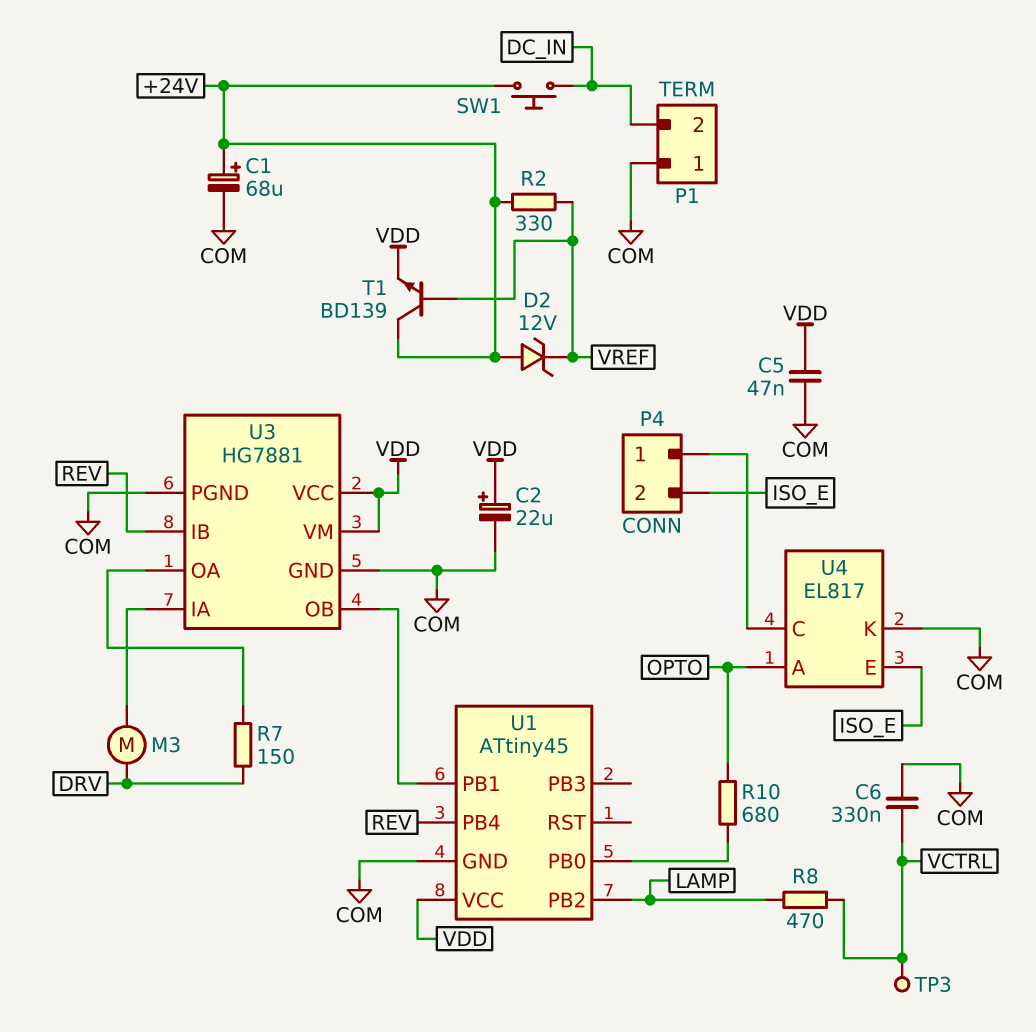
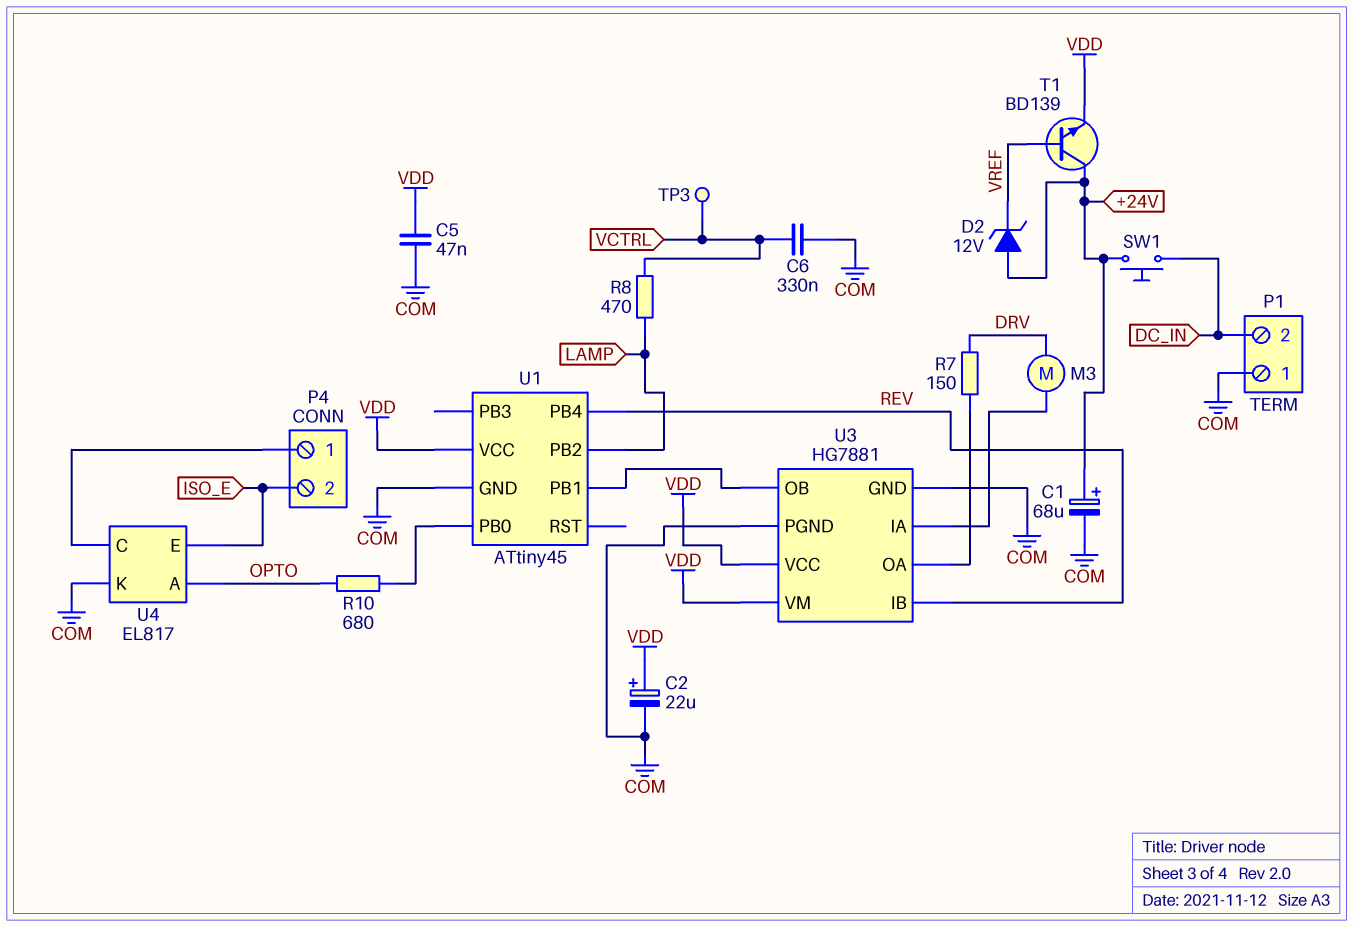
R2: 330 (+24V, VREF) -> none

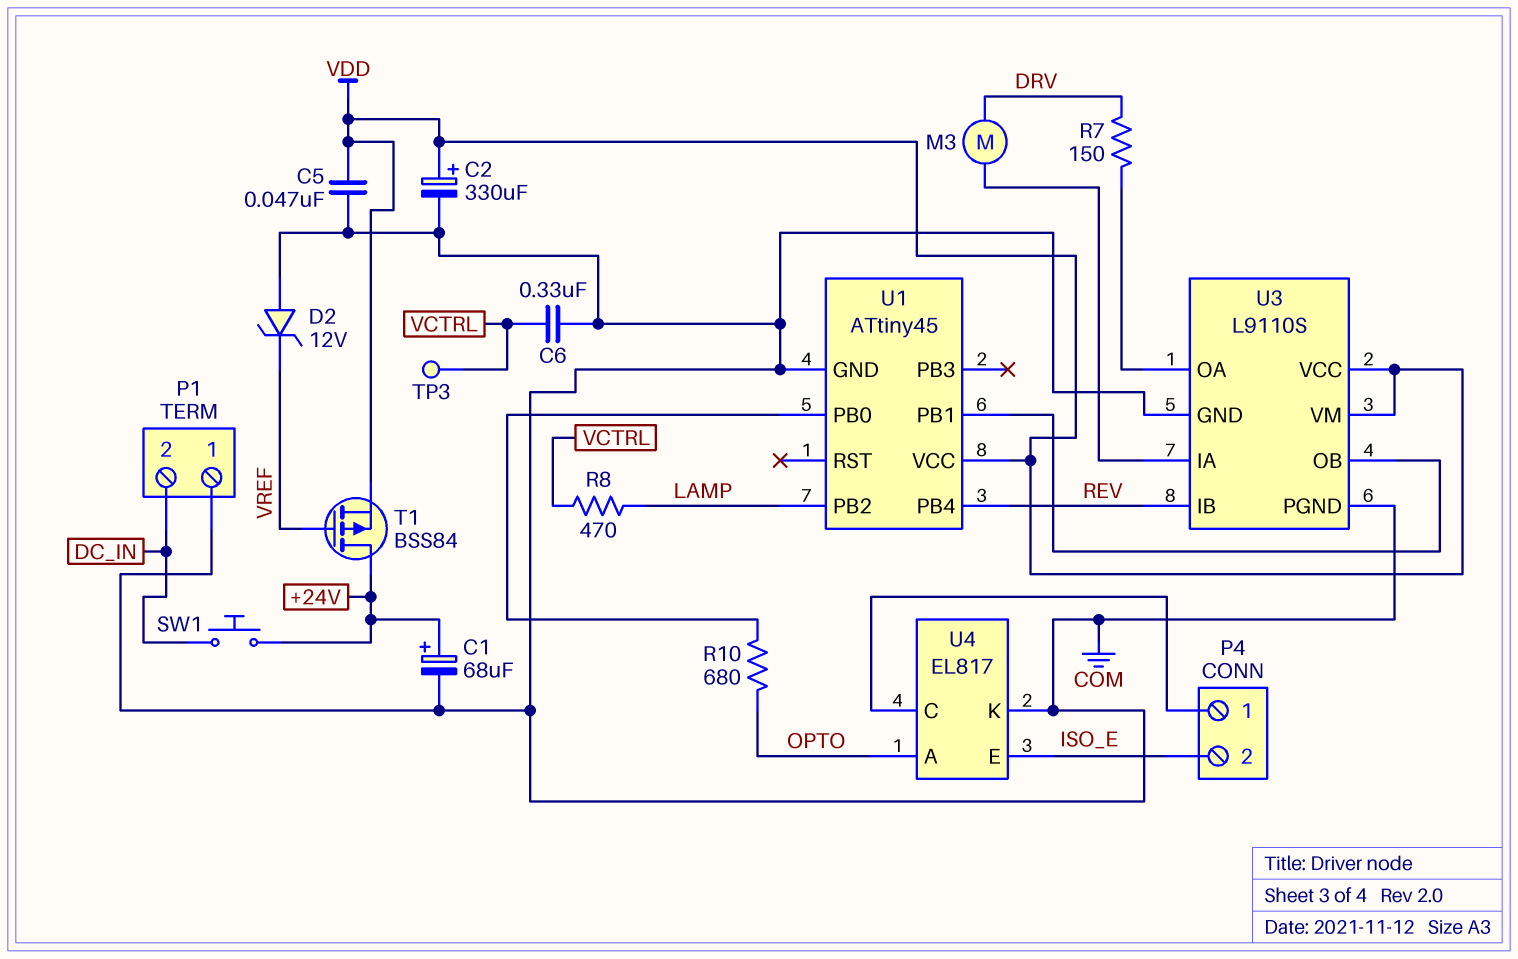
C2: 22uF (plus VDD, minus COM) -> 330uF (plus VDD, minus COM)
D2: zener 12V (A +24V, K VREF) -> zener 12V (A COM, K VREF)
T1: NPN BD139 (B VREF, C +24V, E VDD) -> PMOS BSS84 (G VREF, D +24V, S VDD)
U3: HG7881 -> L9110S

